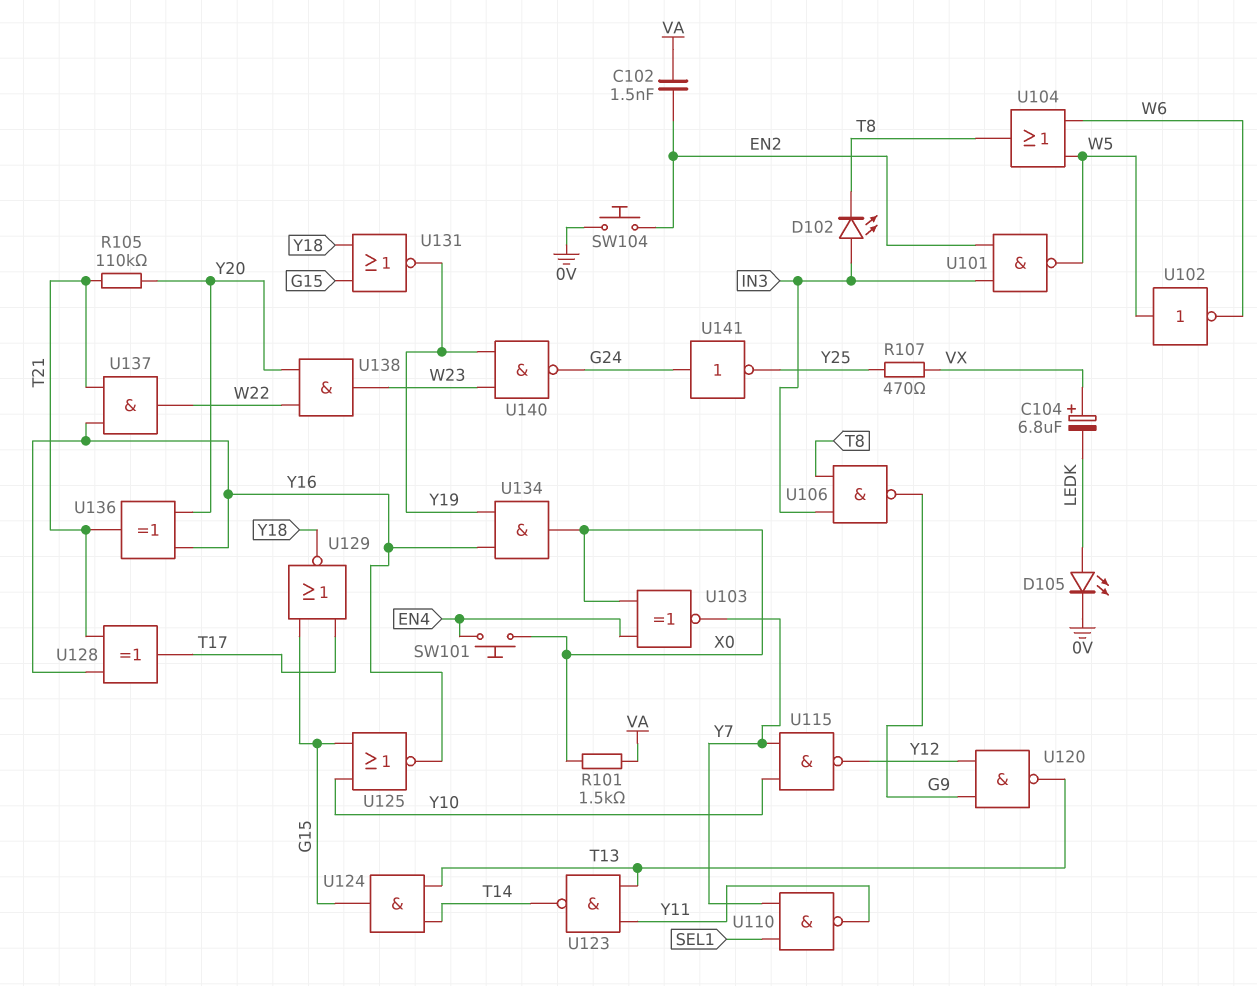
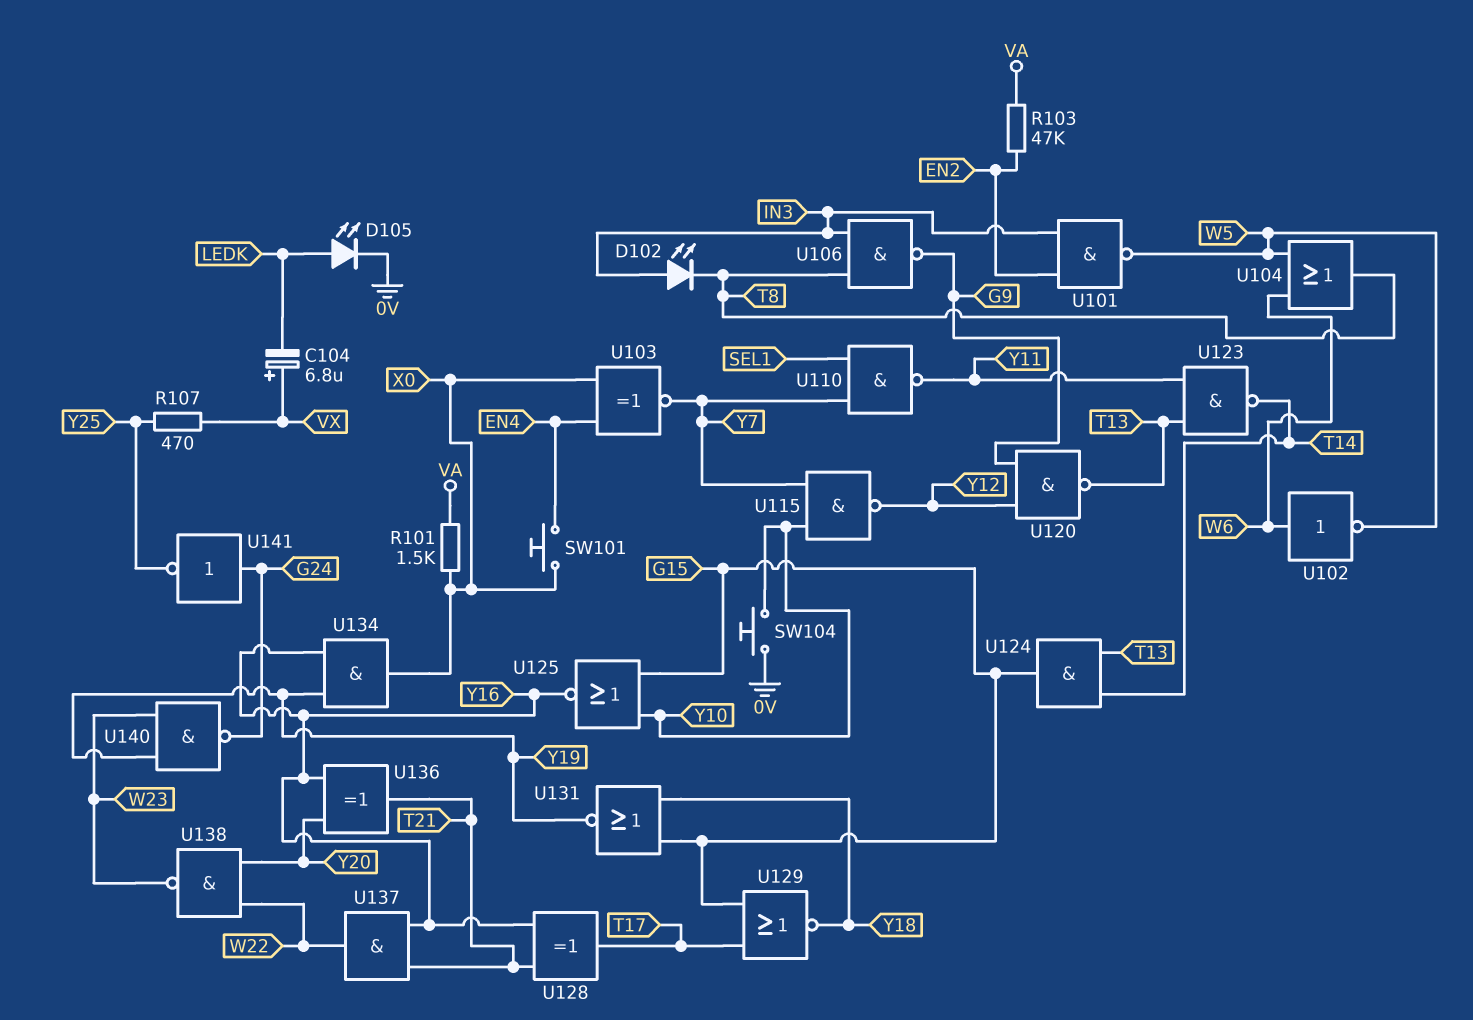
C102: 1.5nF (EN2, VA) -> none
R103: none -> 47k (EN2, VA)
R105: 110k (T21, Y20) -> none
SW104: button (0V, EN2) -> button (0V, Y10)
U102: NOT (in W5, out W6) -> NOT (in W6, out W5)
U138: AND (in W22, in Y20, out W23) -> NAND (in W22, in Y20, out W23)

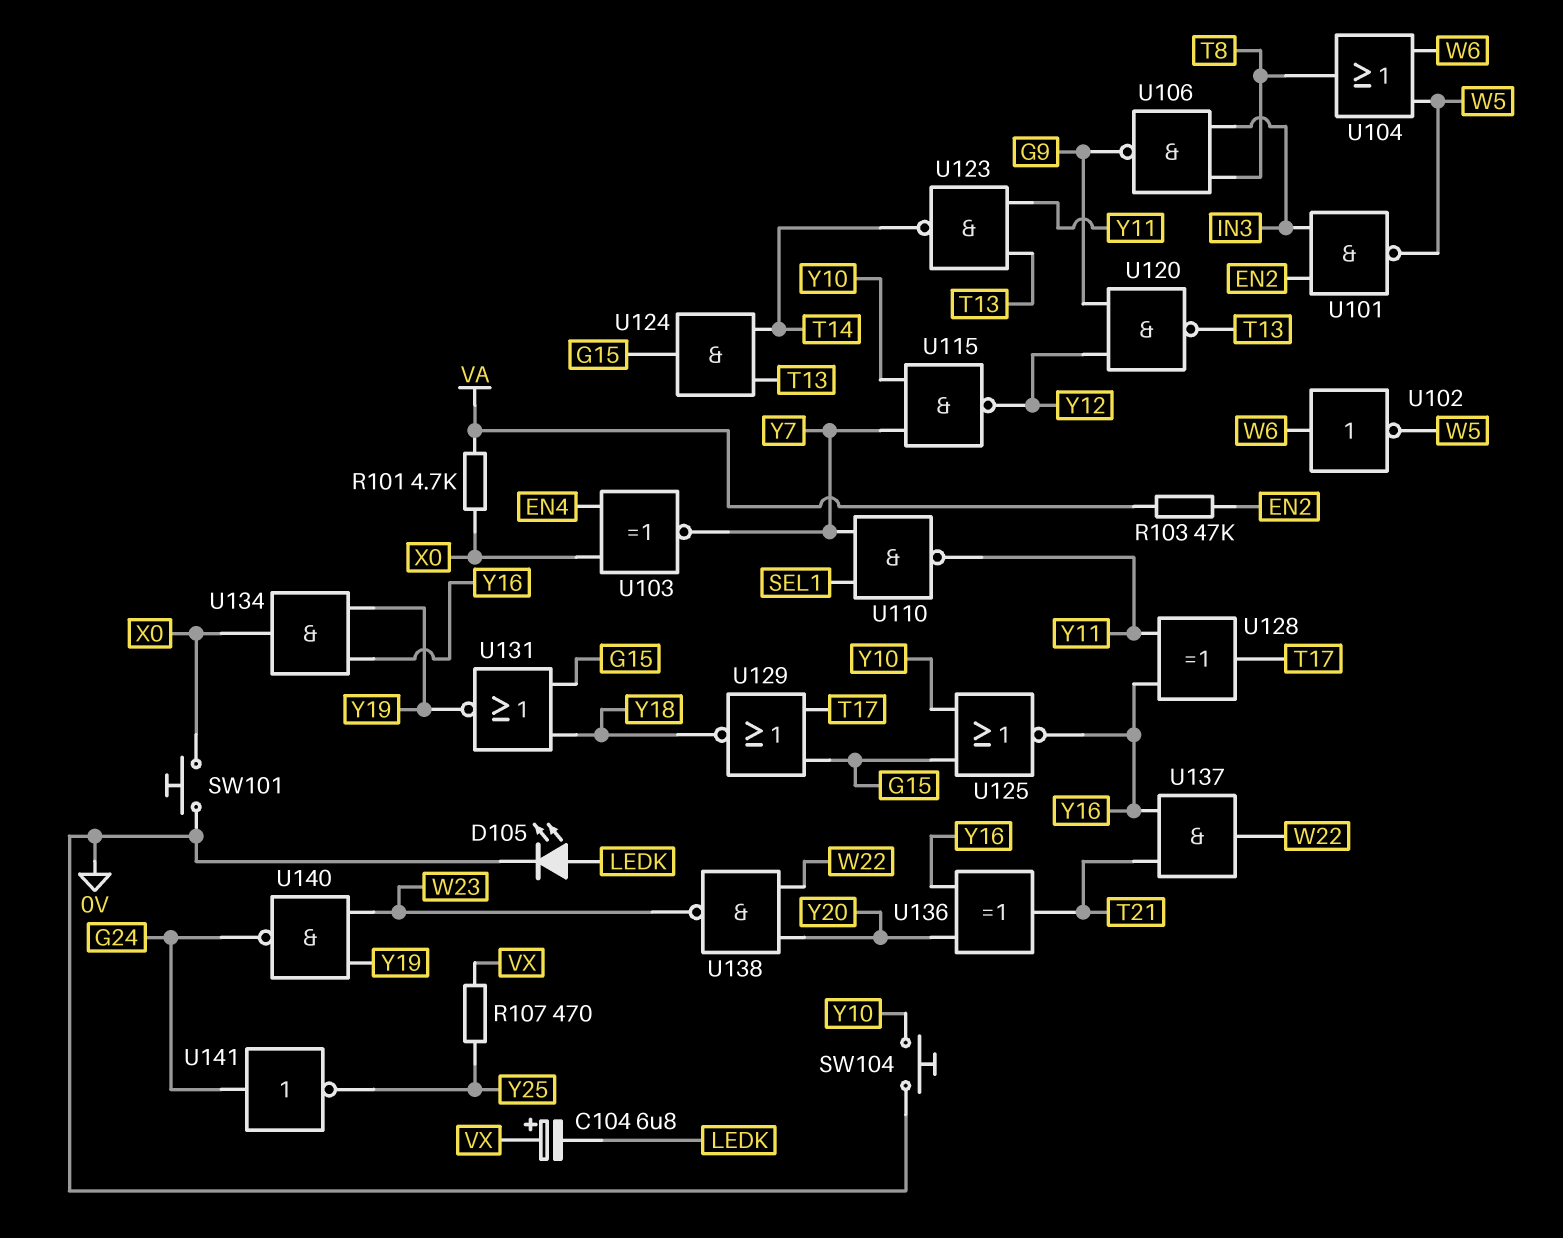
D102: LED (A IN3, K T8) -> none
R101: 1.5k (VA, X0) -> 4.7k (VA, X0)
SW101: button (EN4, X0) -> button (0V, X0)
U128: XOR (in T21, in Y16, out T17) -> XOR (in Y11, in Y16, out T17)

